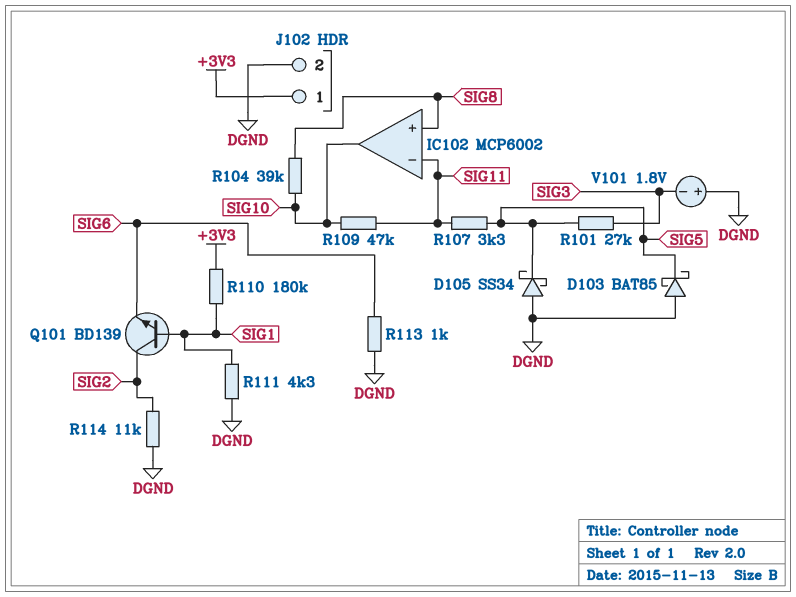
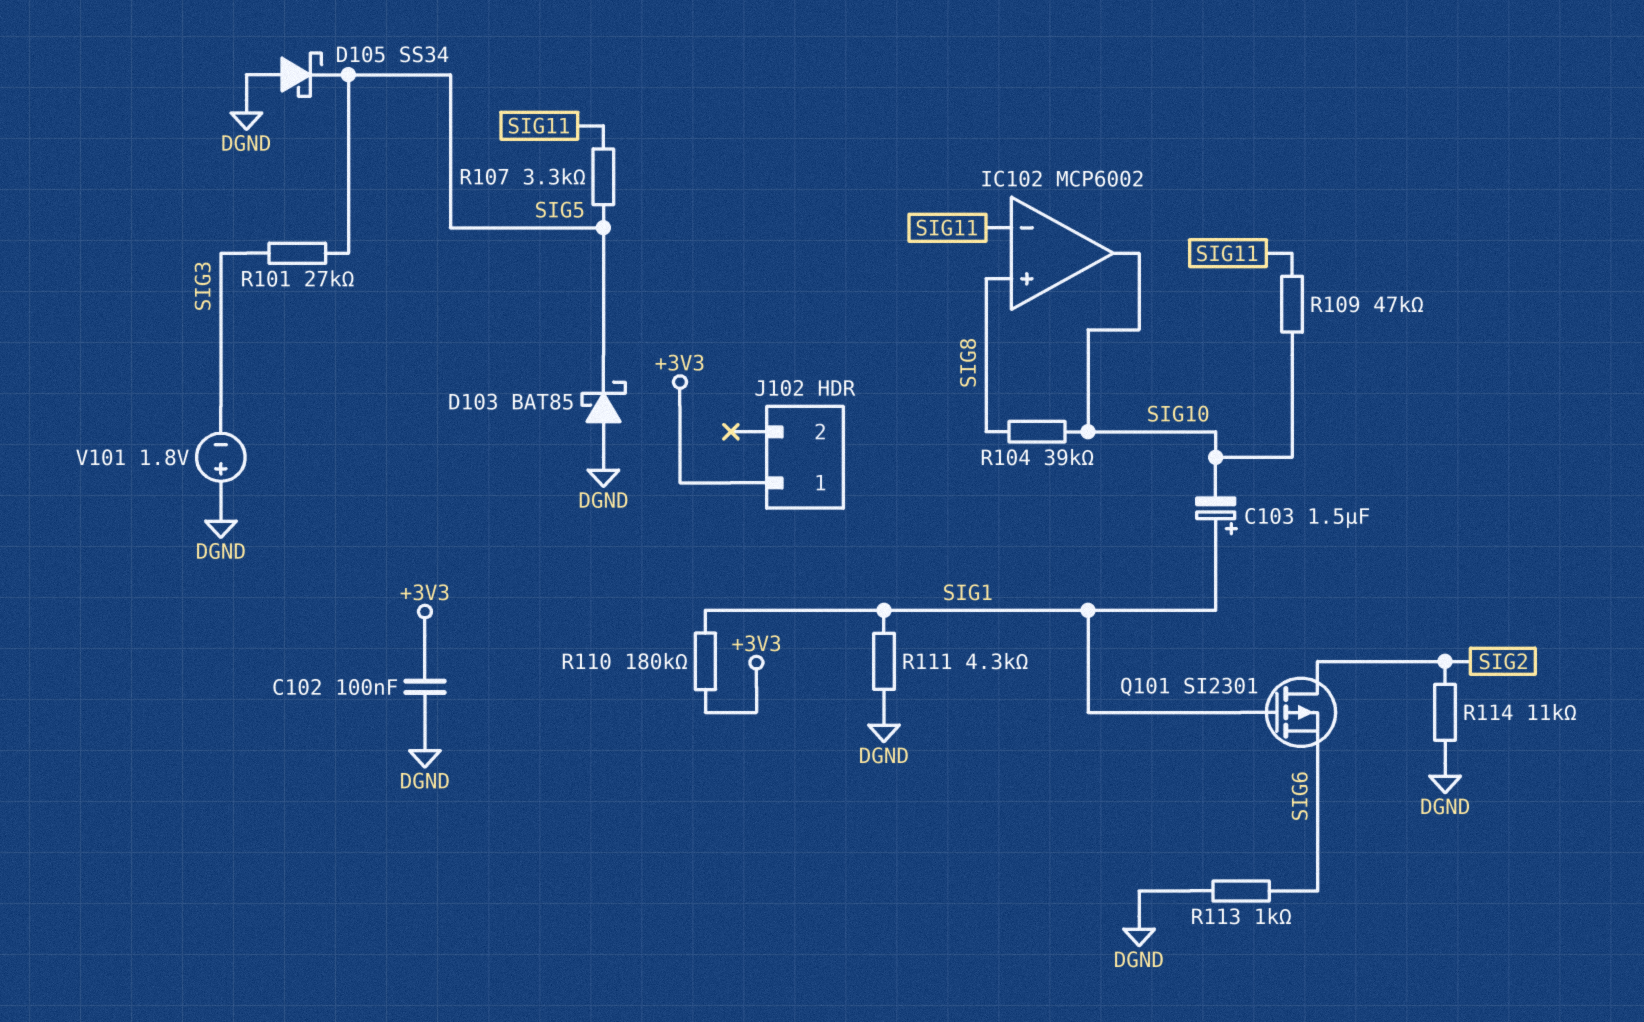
C102: none -> 100nF (+3V3, DGND)
C103: none -> 1.5uF (plus SIG1, minus SIG10)
J102 pin 2: DGND -> none
Q101: NPN BD139 (B SIG1, C SIG2, E SIG6) -> PMOS SI2301 (G SIG1, D SIG2, S SIG6)

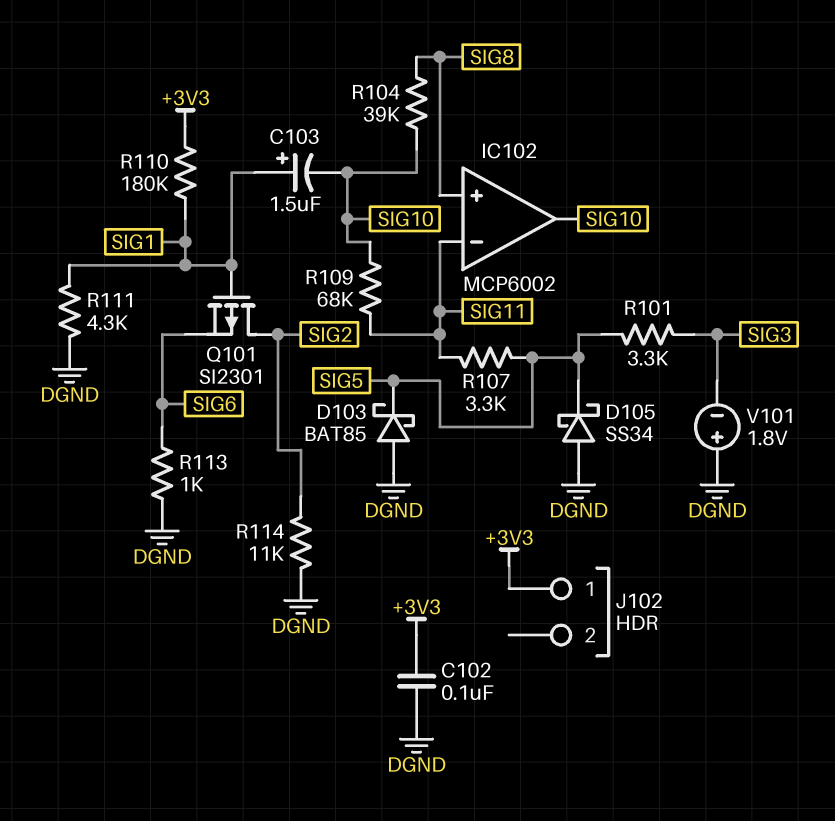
R101: 27k (SIG3, SIG5) -> 3.3k (SIG3, SIG5)
R109: 47k (SIG10, SIG11) -> 68k (SIG10, SIG11)

